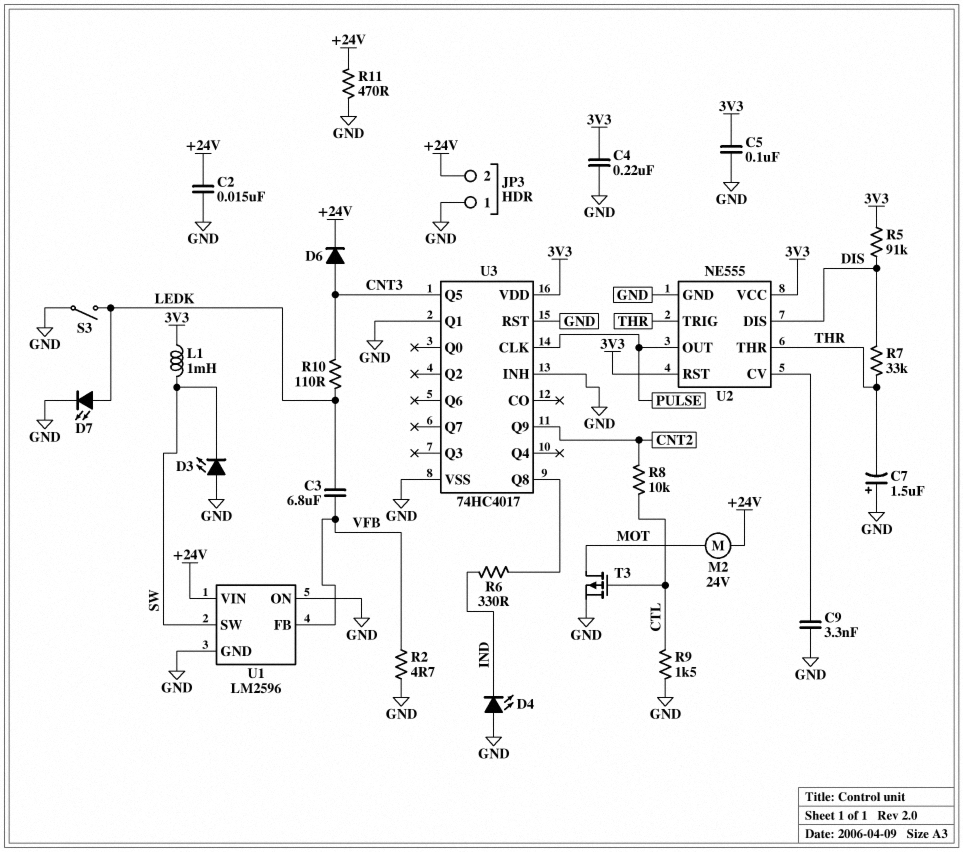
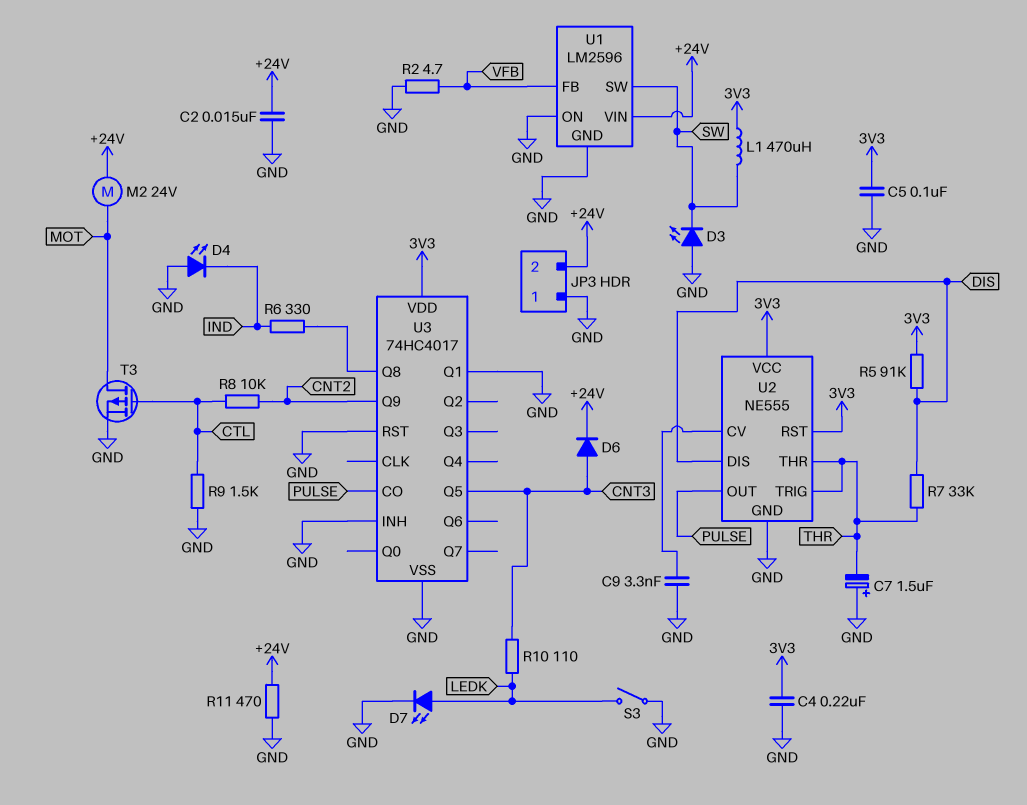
C3: 6.8uF (LEDK, VFB) -> none
L1: 1mH (3V3, SW) -> 470uH (3V3, SW)
U3 pin CLK: PULSE -> none
U3 pin CO: none -> PULSE

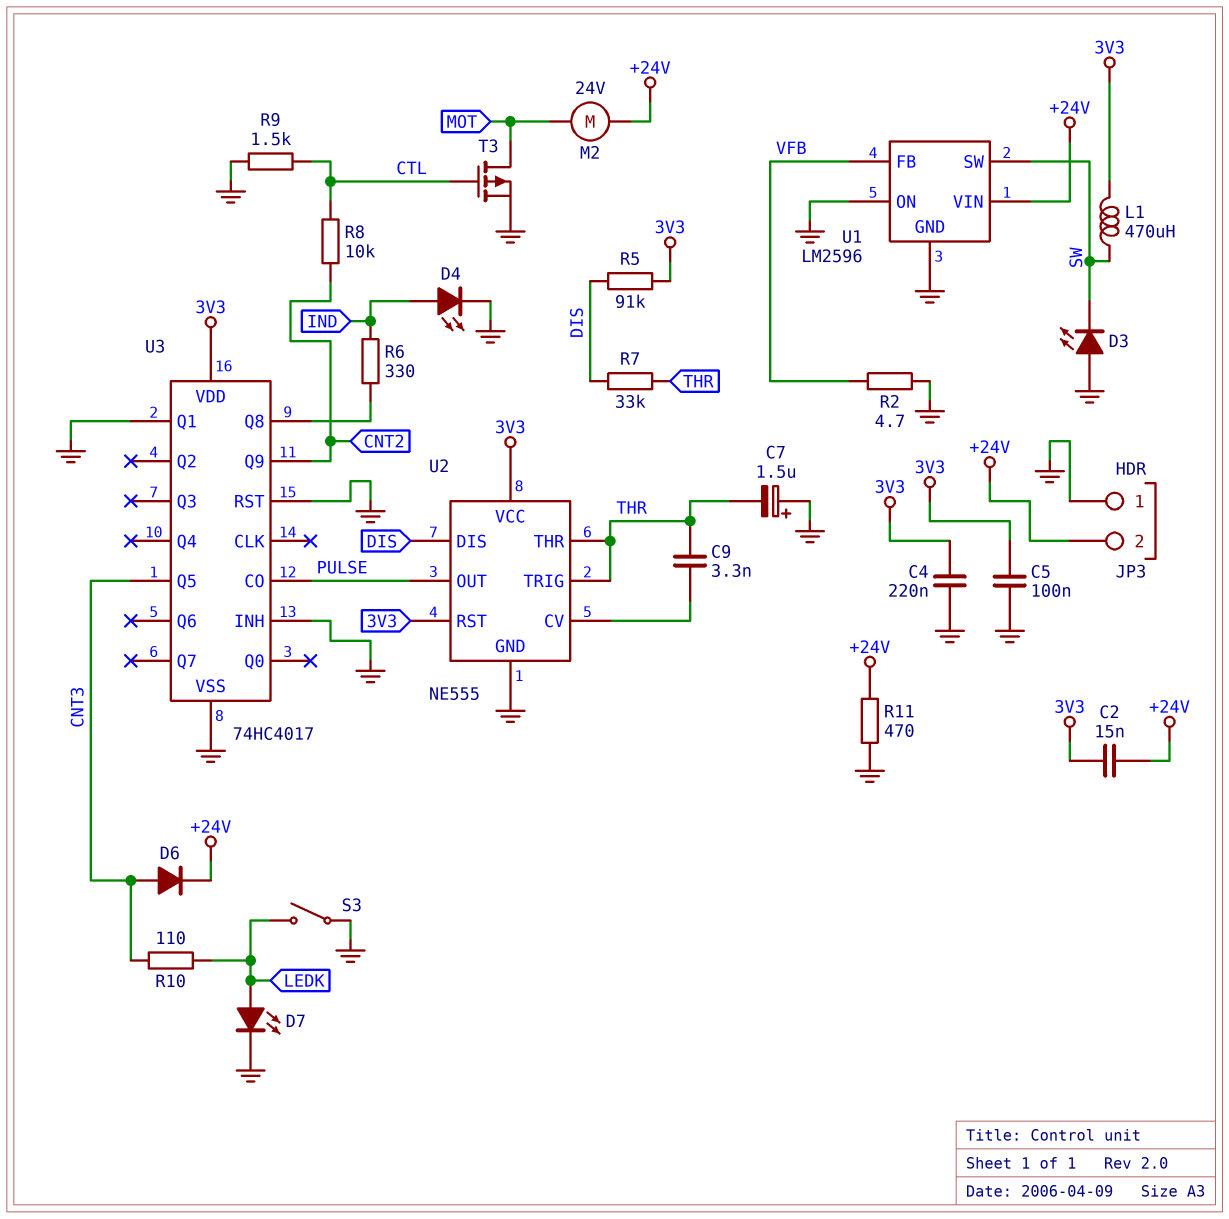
C2: 15nF (+24V, GND) -> 15nF (+24V, 3V3)
C9: 3.3nF (GND, U2/CV) -> 3.3nF (THR, U2/CV)
D4: LED (A GND, K IND) -> LED (A IND, K GND)

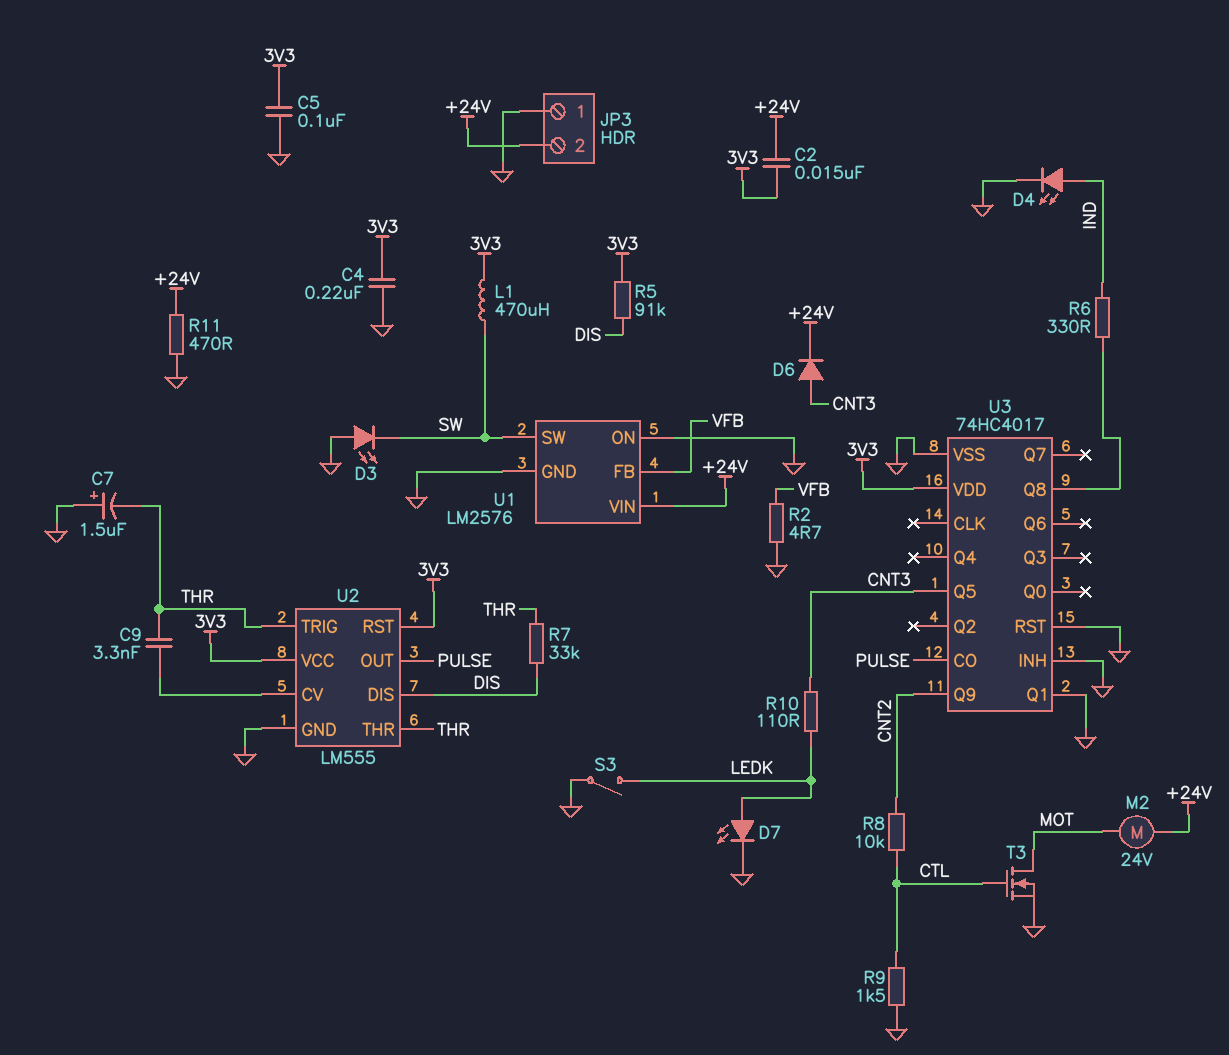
T3: PMOS (G CTL, D MOT, S GND) -> NMOS (G CTL, D MOT, S GND)
U1: LM2596 -> LM2576
U2: NE555 -> LM555

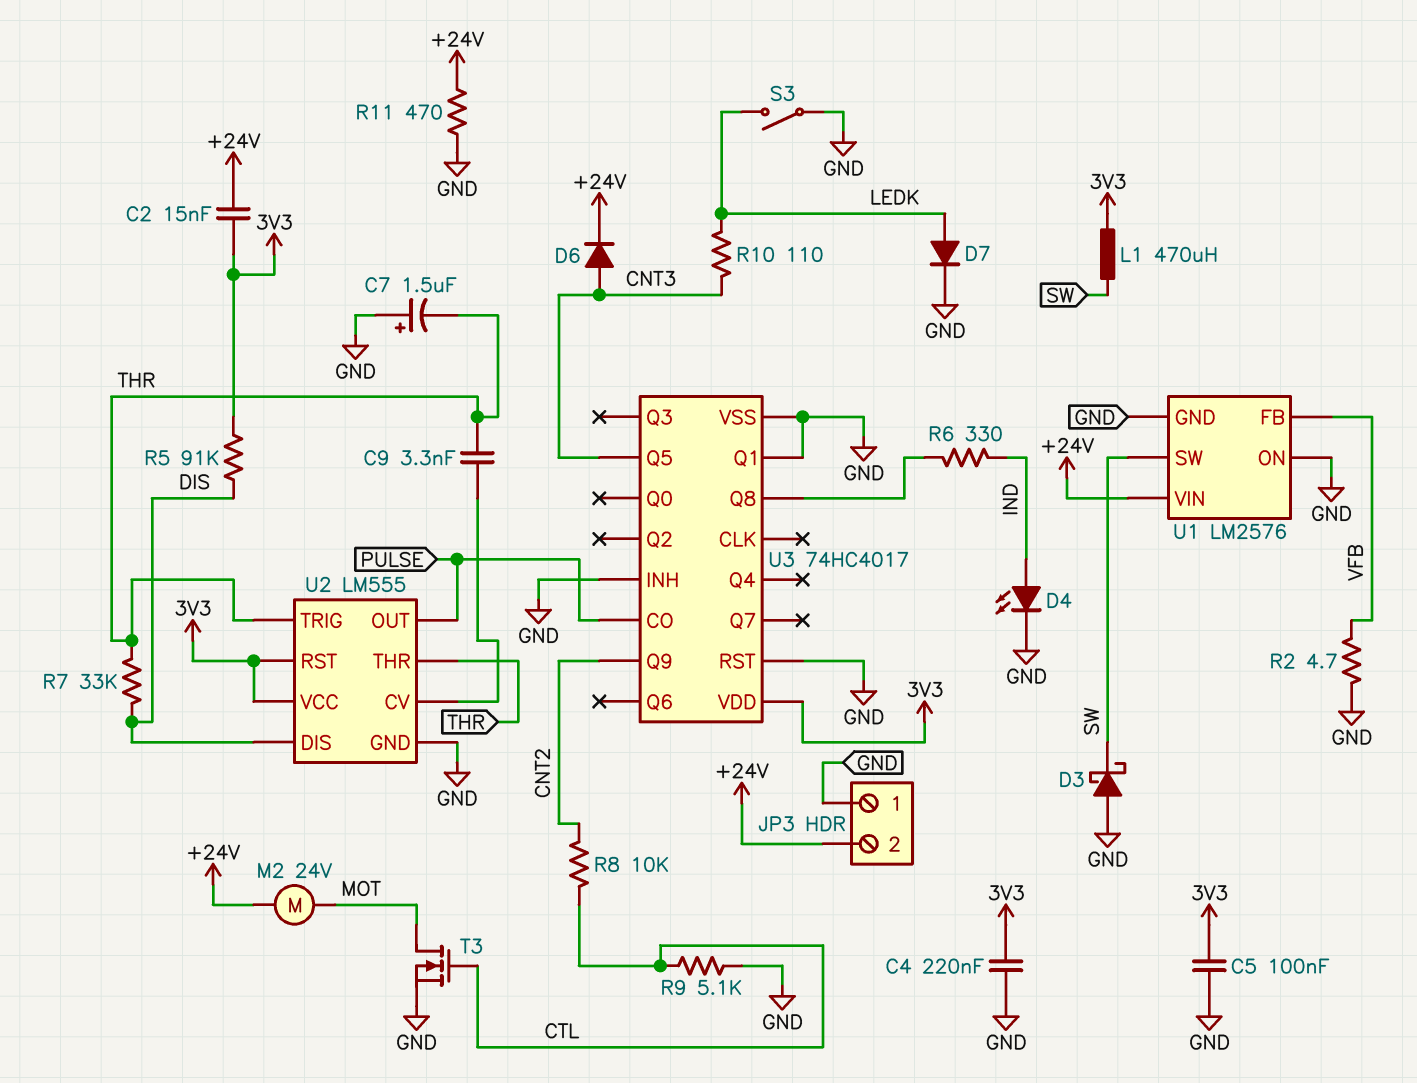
D3: LED (A GND, K SW) -> schottky (A GND, K SW)
D7: LED (A LEDK, K GND) -> diode (A LEDK, K GND)
R9: 1.5k (CTL, GND) -> 5.1k (CTL, GND)

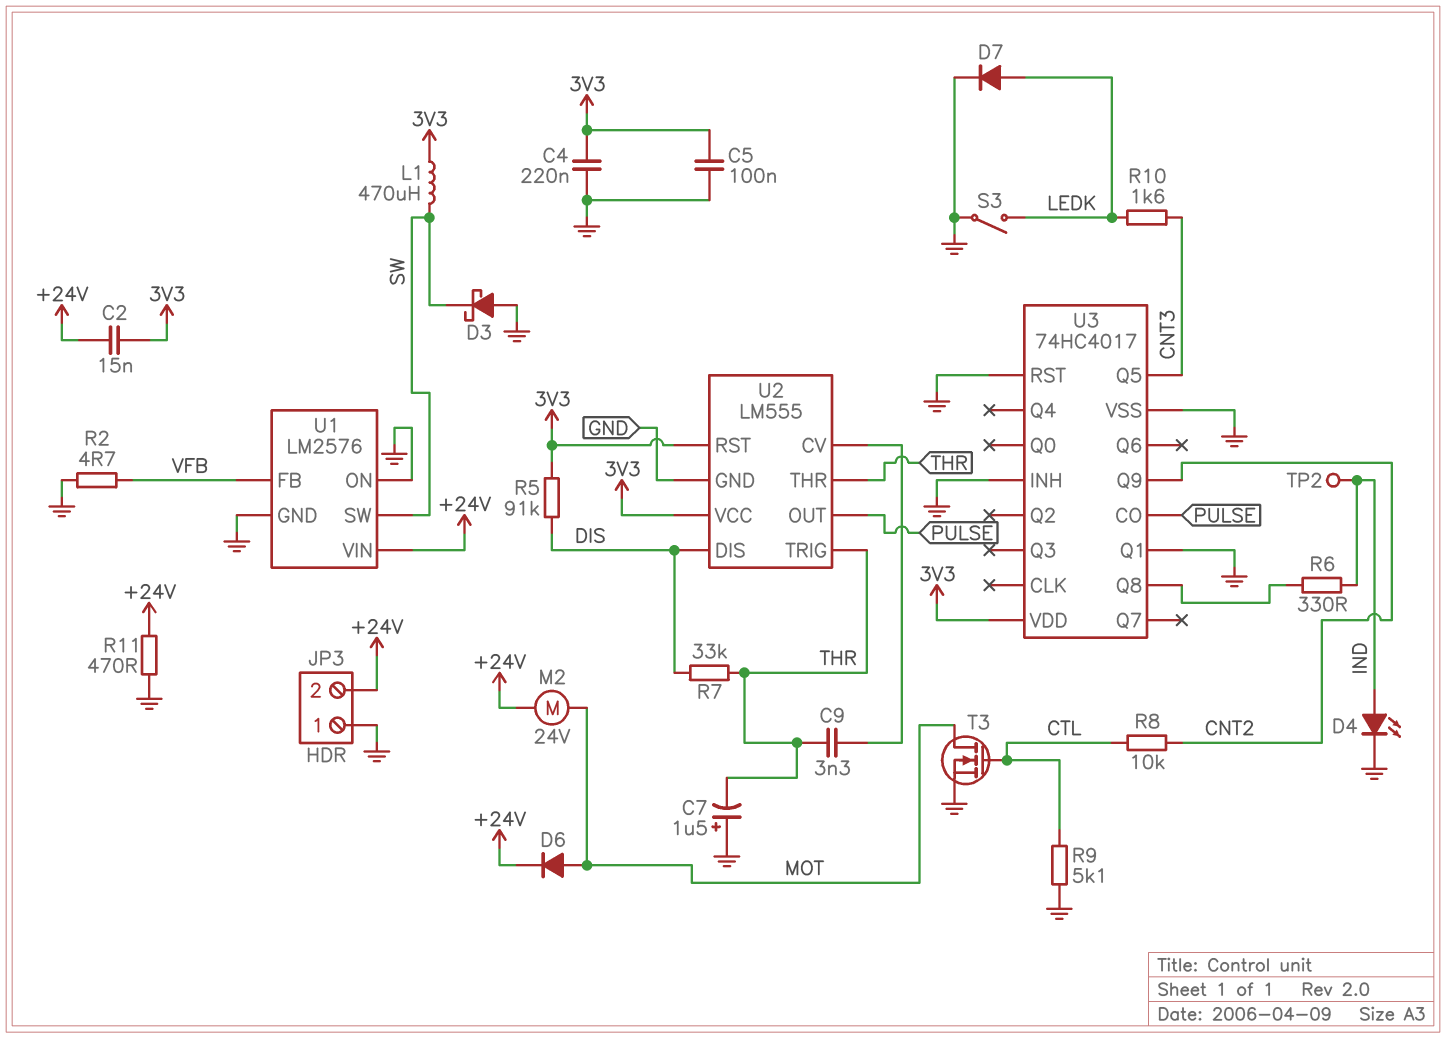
D6: diode (A CNT3, K +24V) -> diode (A MOT, K +24V)
R10: 110 (CNT3, LEDK) -> 1.6k (CNT3, LEDK)
TP2: none -> test point (IND)

